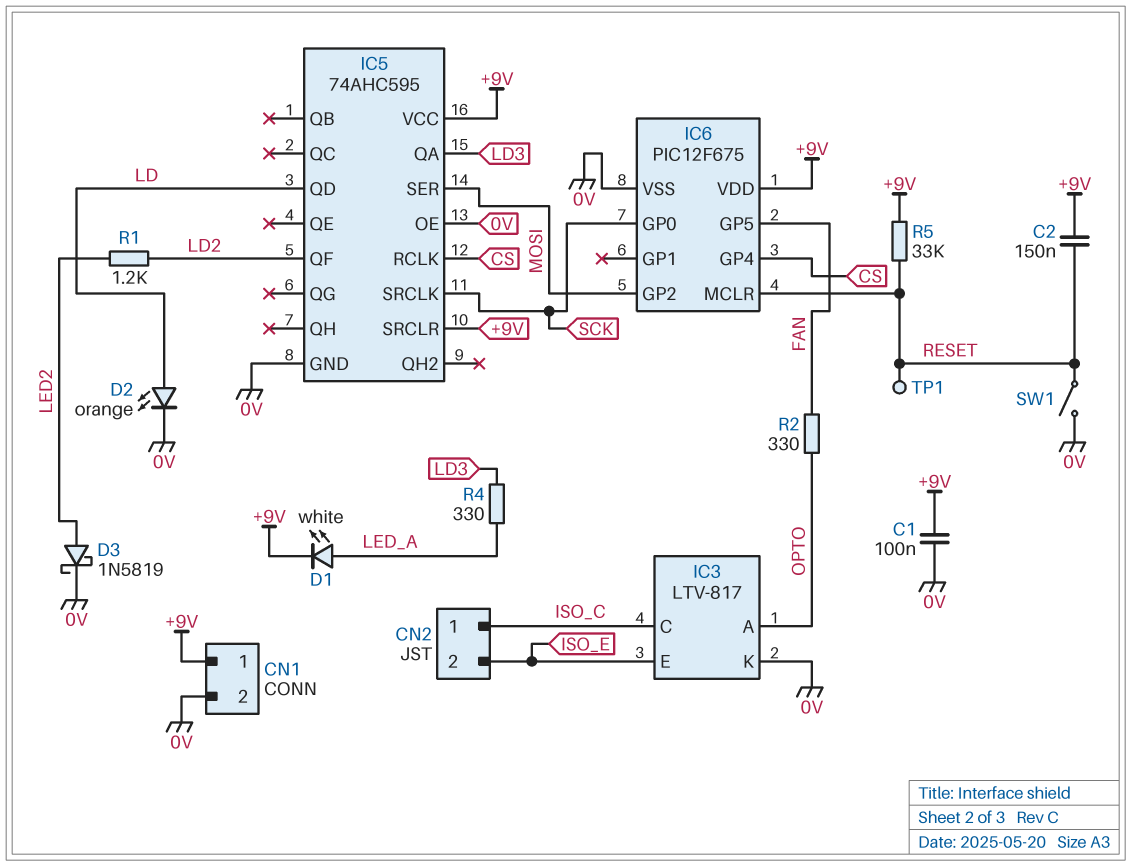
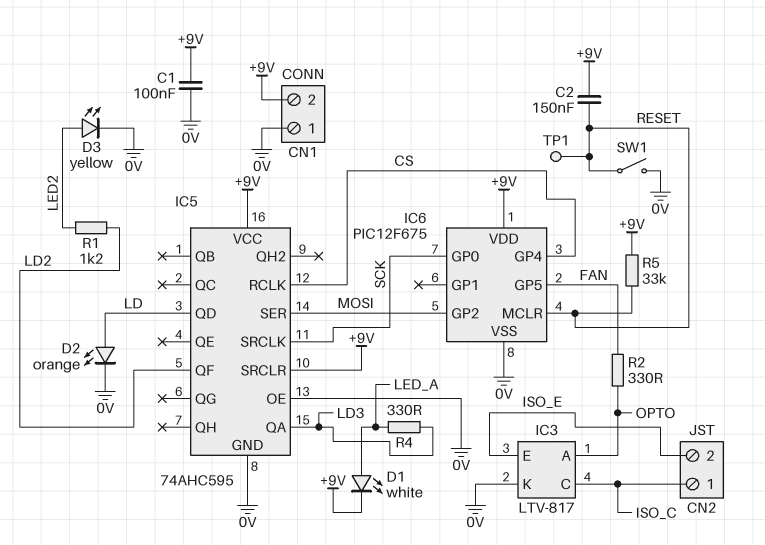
CN1 pin 1: +9V -> 0V
CN1 pin 2: 0V -> +9V
D3: schottky 1N5819 (A LED2, K 0V) -> LED yellow (A LED2, K 0V)

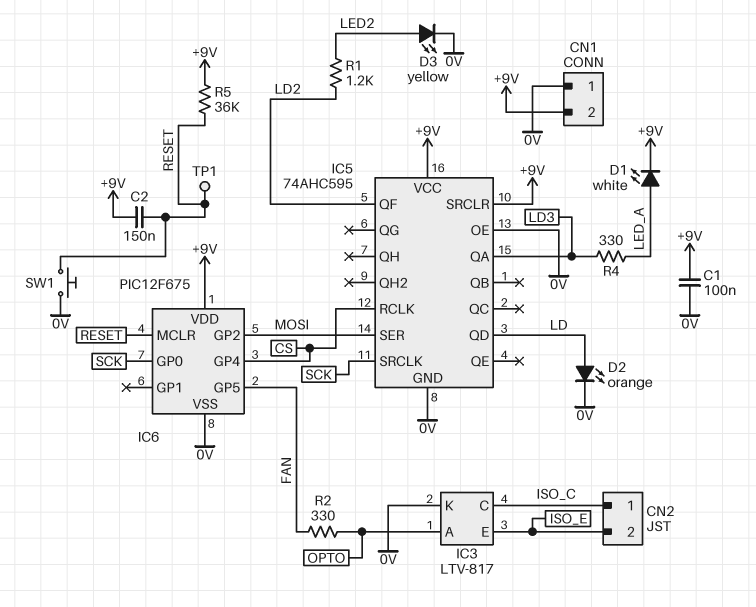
R5: 33k (+9V, RESET) -> 36k (+9V, RESET)
SW1: switch (0V, RESET) -> button (0V, RESET)

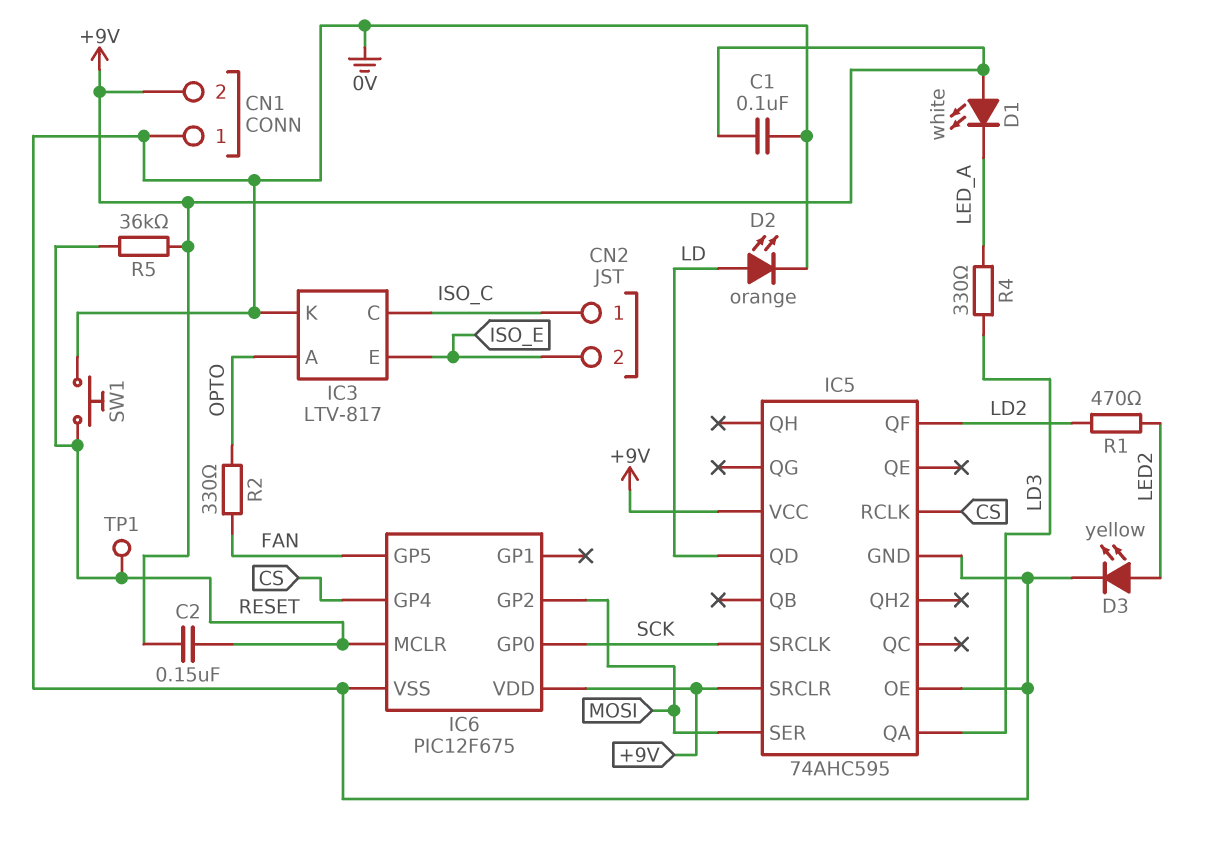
D1: LED white (A LED_A, K +9V) -> LED white (A +9V, K LED_A)
R1: 1.2k (LD2, LED2) -> 470 (LD2, LED2)

